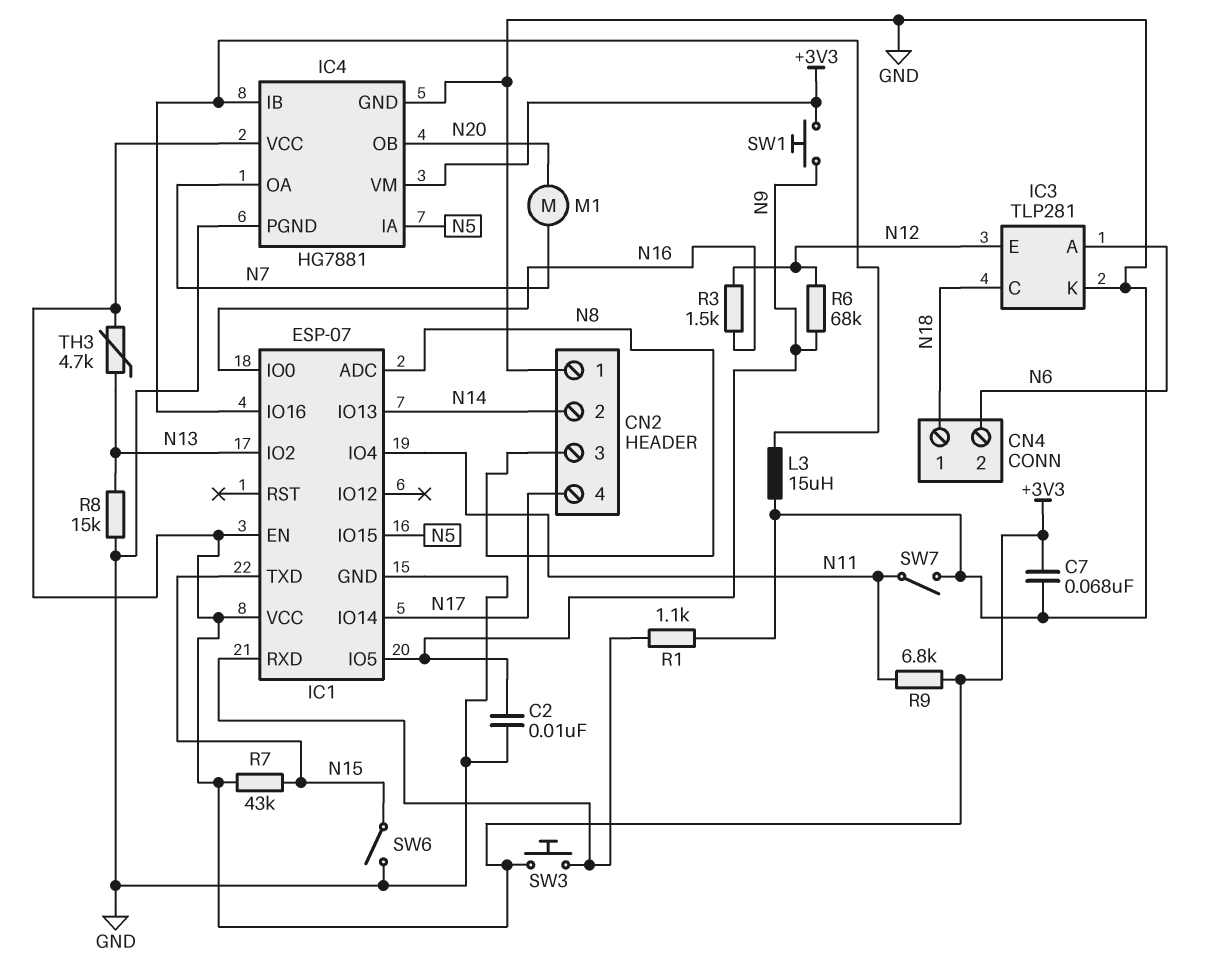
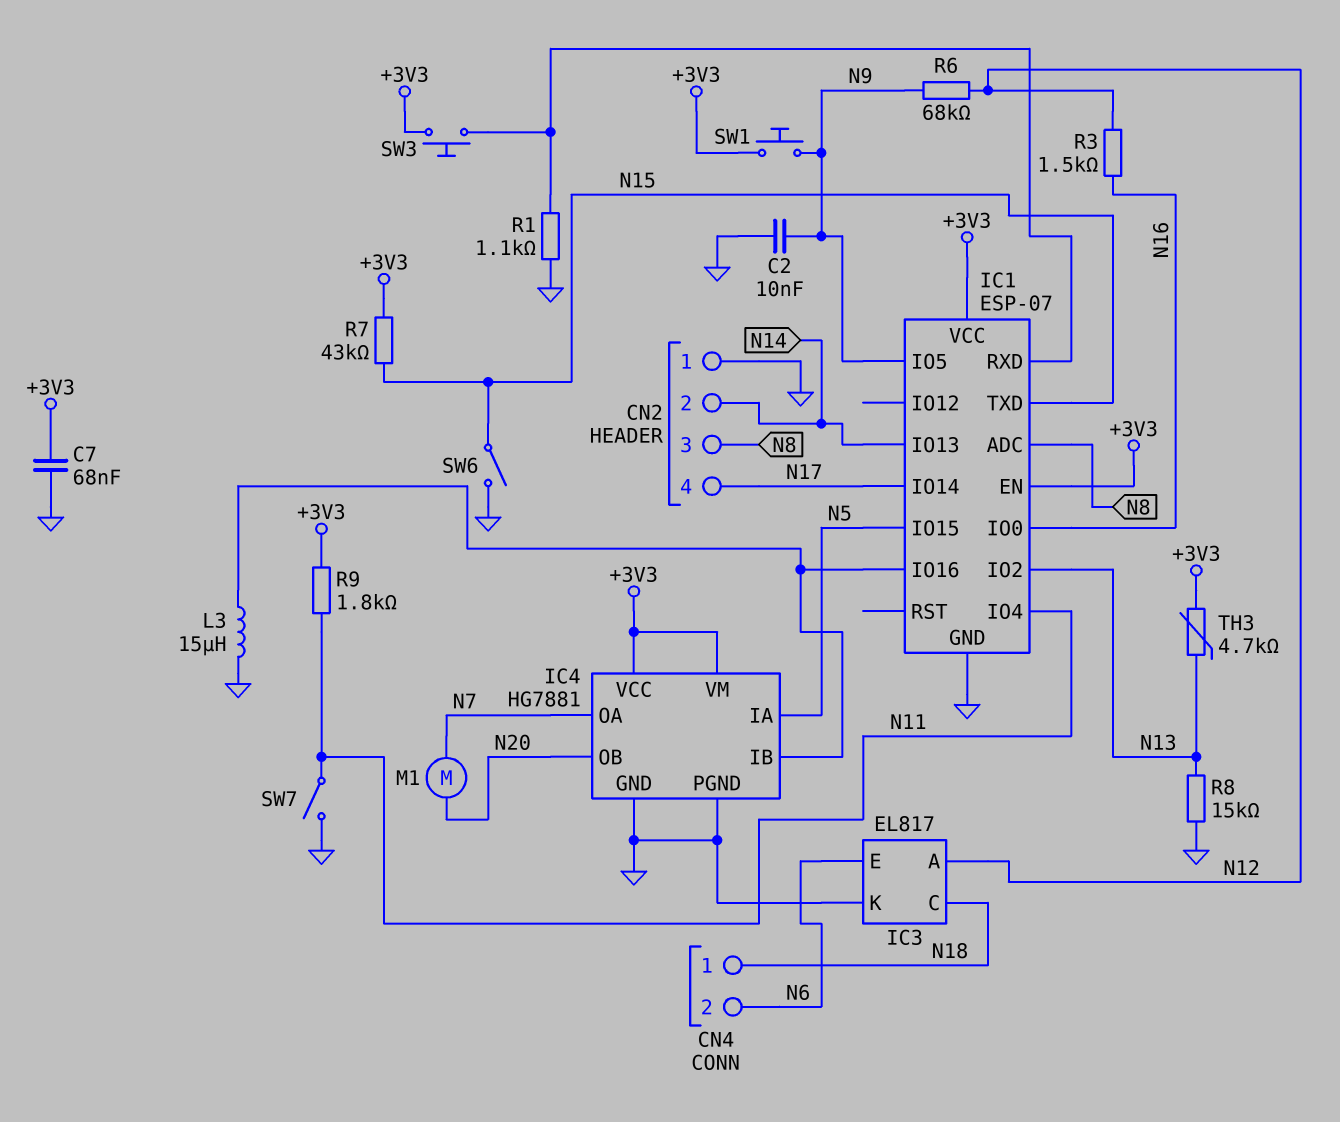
IC3: TLP281 -> EL817
IC3 pin A: N6 -> N12
IC3 pin E: N12 -> N6
R9: 6.8k (+3V3, N11) -> 1.8k (+3V3, N11)

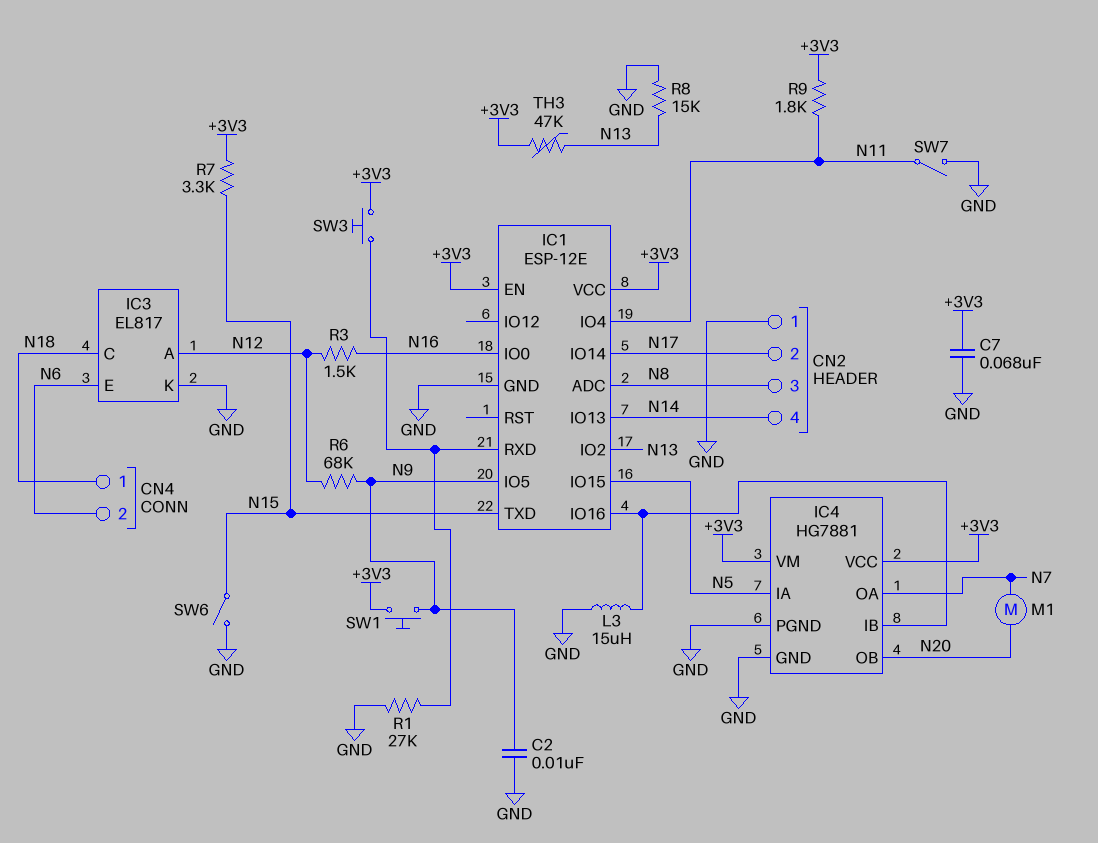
CN2 pin 2: N14 -> N17
CN2 pin 4: N17 -> N14
IC1: ESP-07 -> ESP-12E
R1: 1.1k (GND, IC1/RXD) -> 27k (GND, IC1/RXD)
R7: 43k (+3V3, N15) -> 3.3k (+3V3, N15)
TH3: 4.7k (+3V3, N13) -> 47k (+3V3, N13)

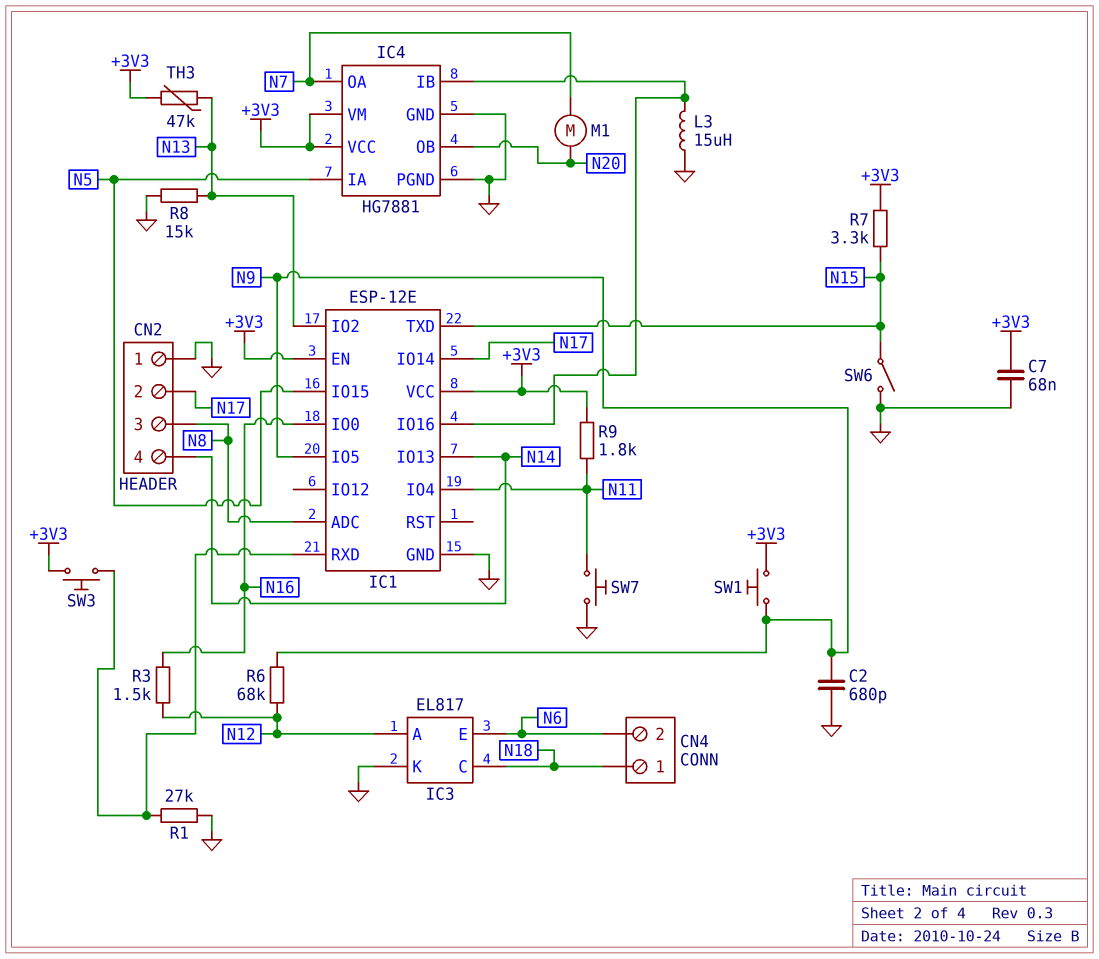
C2: 10nF (GND, N9) -> 680pF (GND, N9)
SW7: switch (GND, N11) -> button (GND, N11)

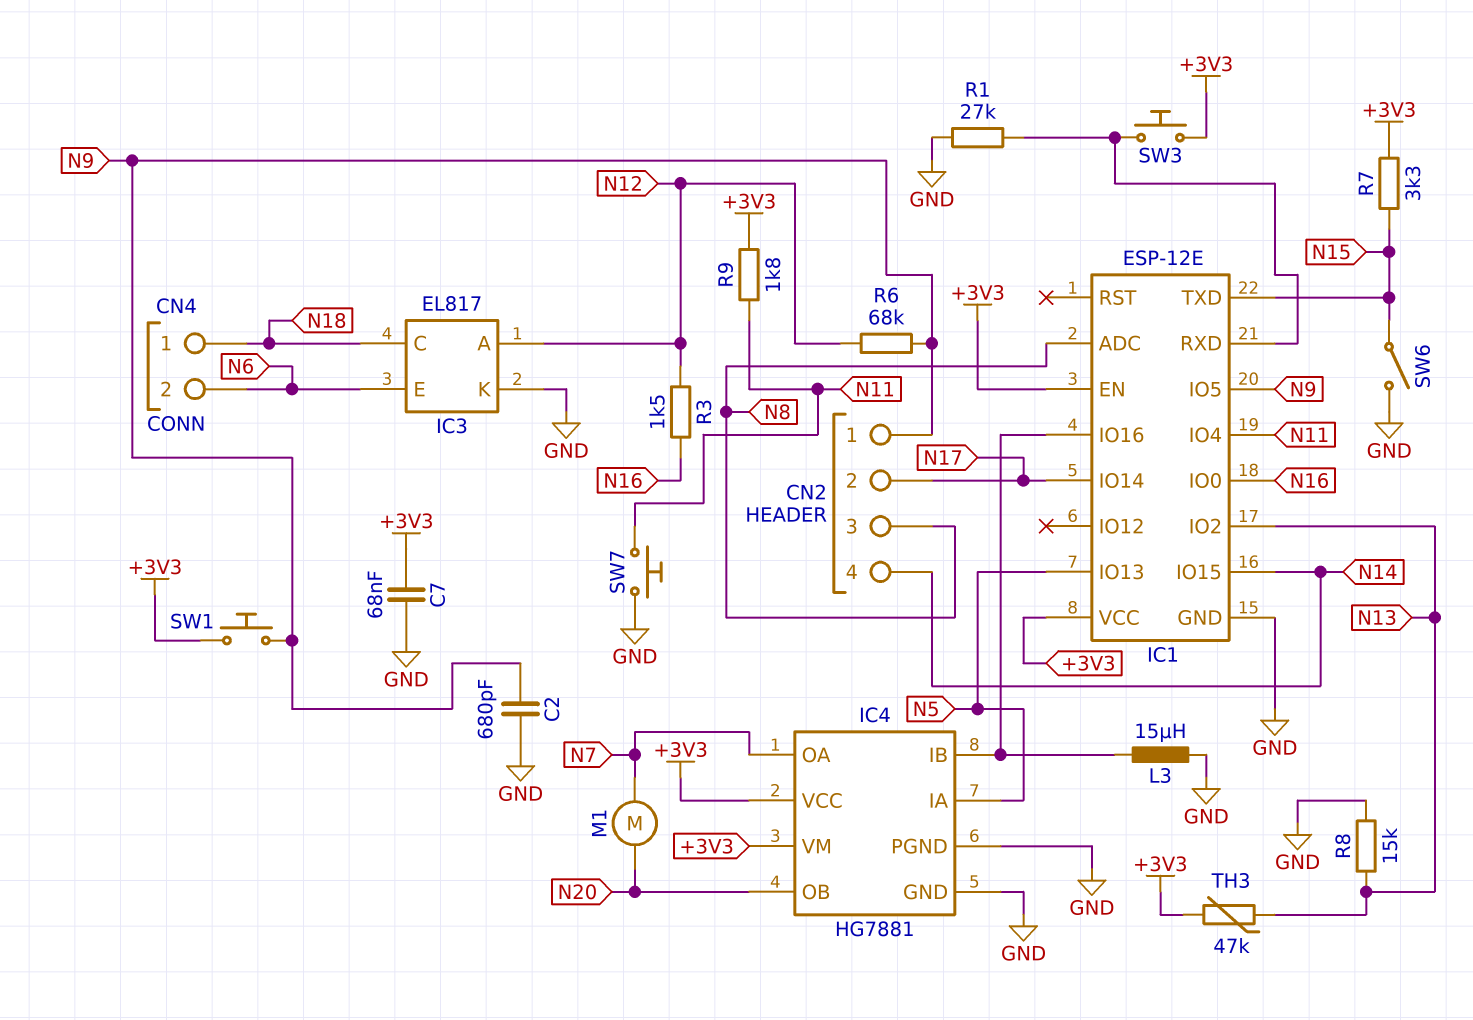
CN2 pin 1: GND -> N9
IC1 pin IO13: N14 -> N5
IC1 pin IO15: N5 -> N14

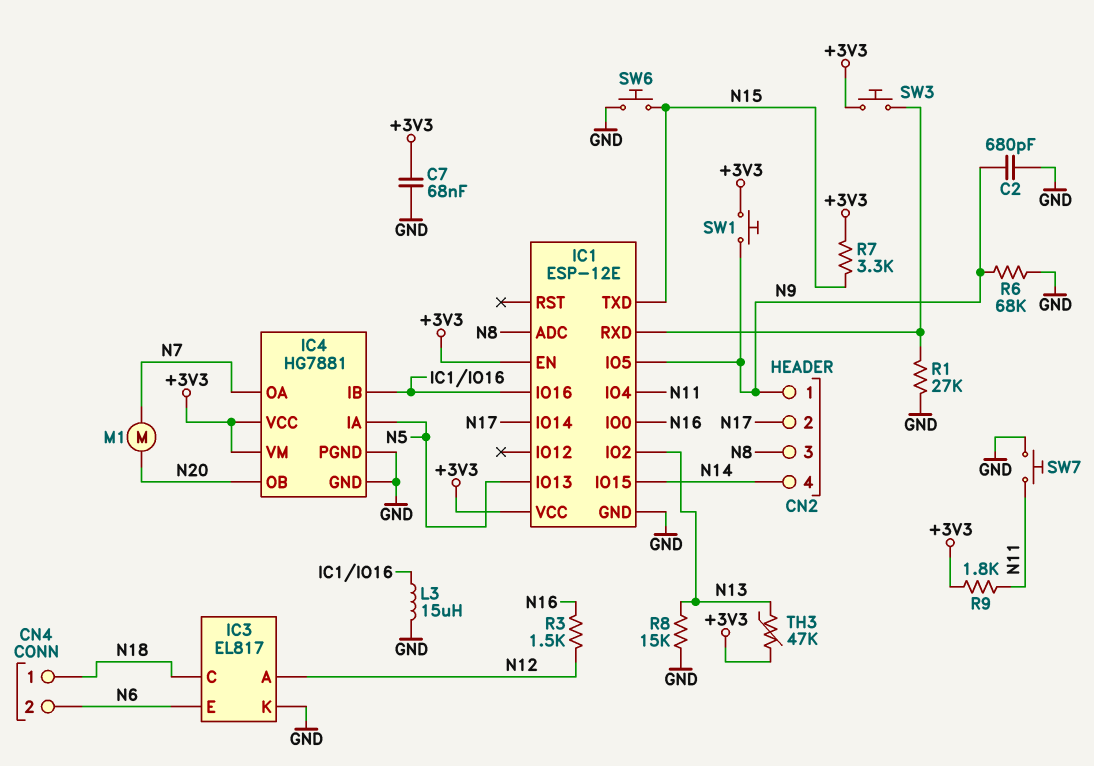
R6: 68k (N9, N12) -> 68k (GND, N9)
SW6: switch (GND, N15) -> button (GND, N15)

